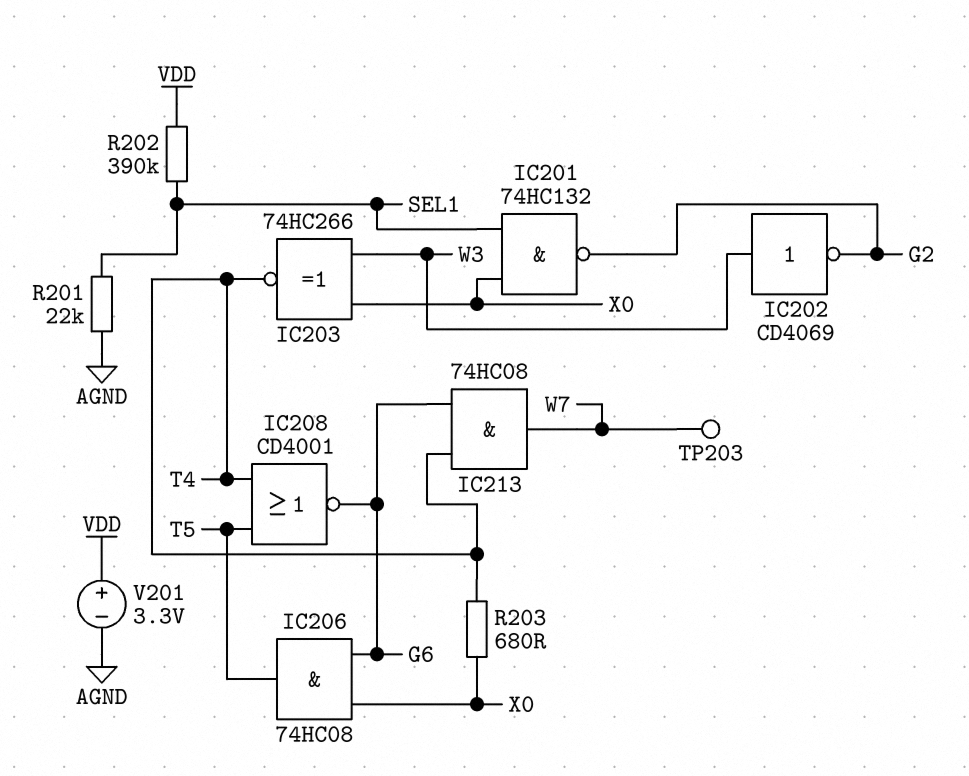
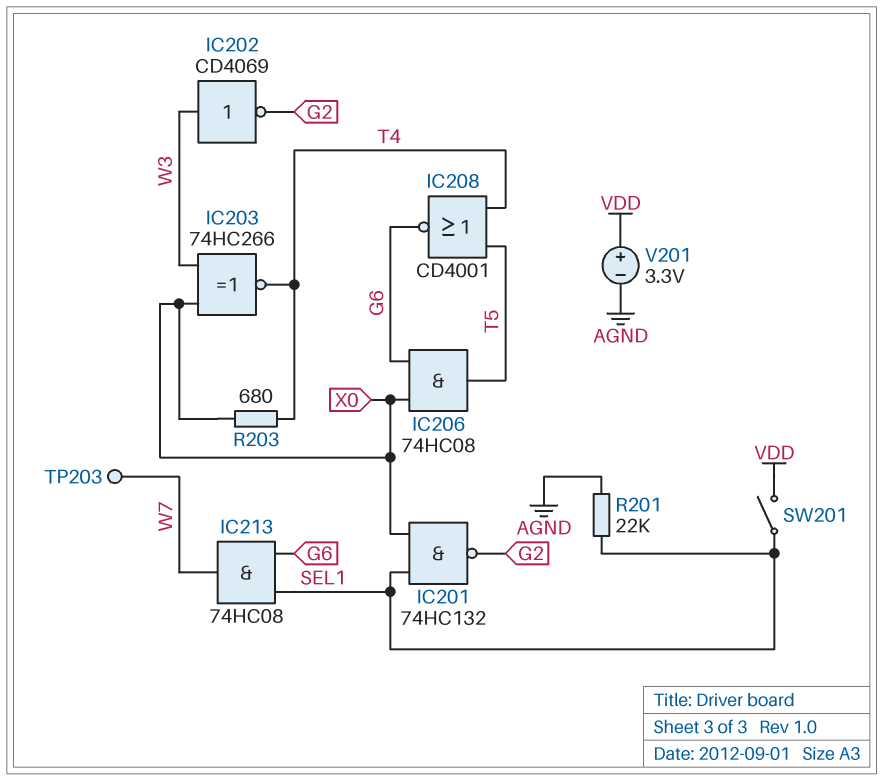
IC213: AND 74HC08 (in G6, in T4, out W7) -> AND 74HC08 (in G6, in SEL1, out W7)
R202: 390k (SEL1, VDD) -> none
SW201: none -> switch (SEL1, VDD)

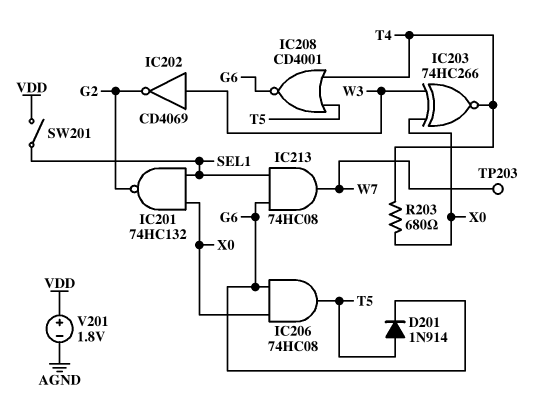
D201: none -> diode 1N914 (A T5, K G6)
R201: 22k (AGND, SEL1) -> none
V201: 3.3V (plus VDD, minus AGND) -> 1.8V (plus VDD, minus AGND)

